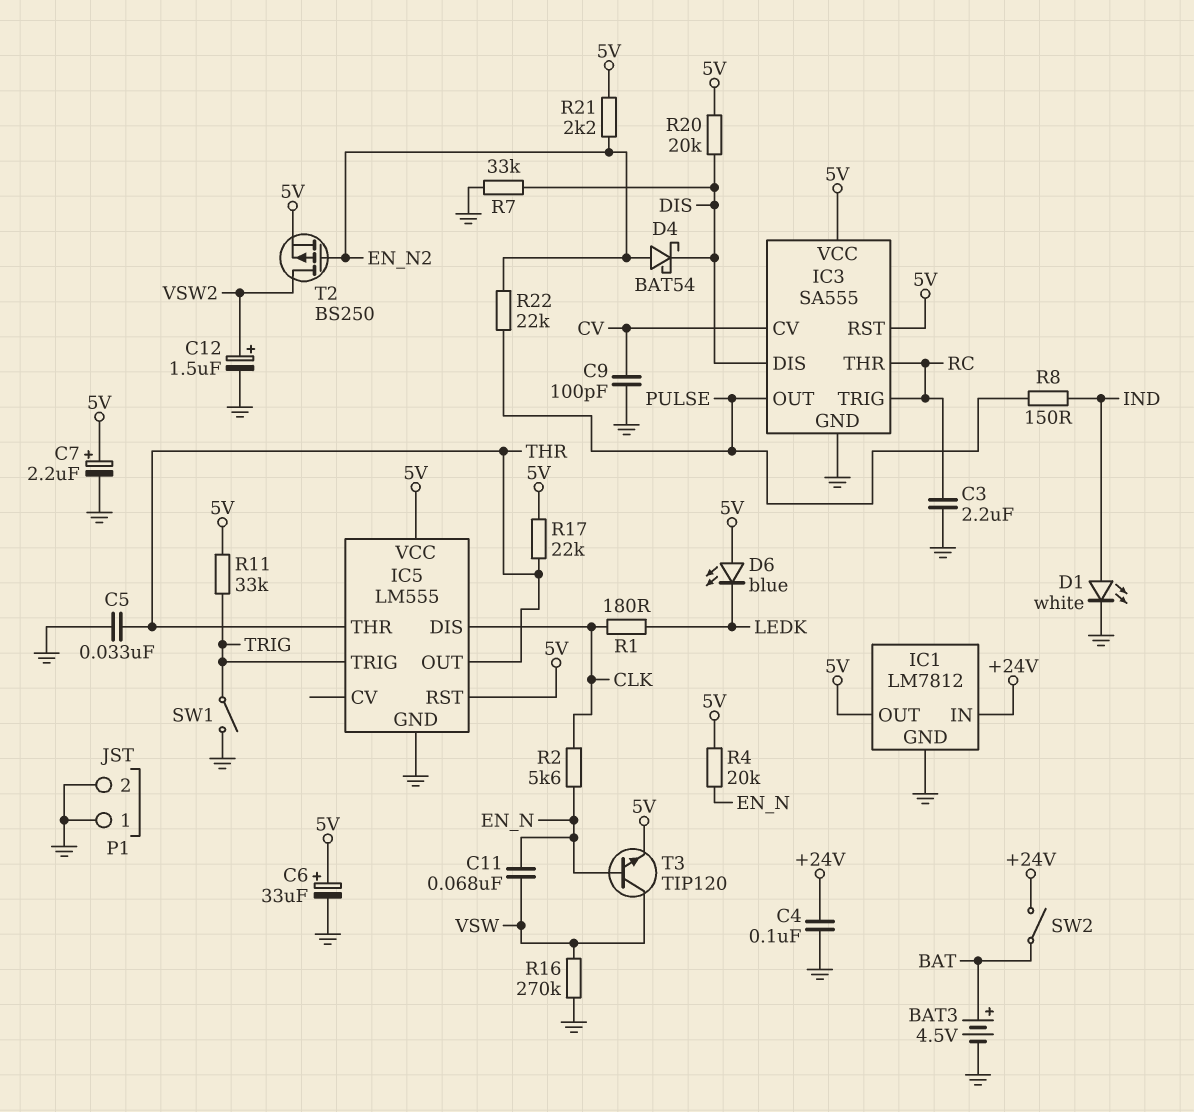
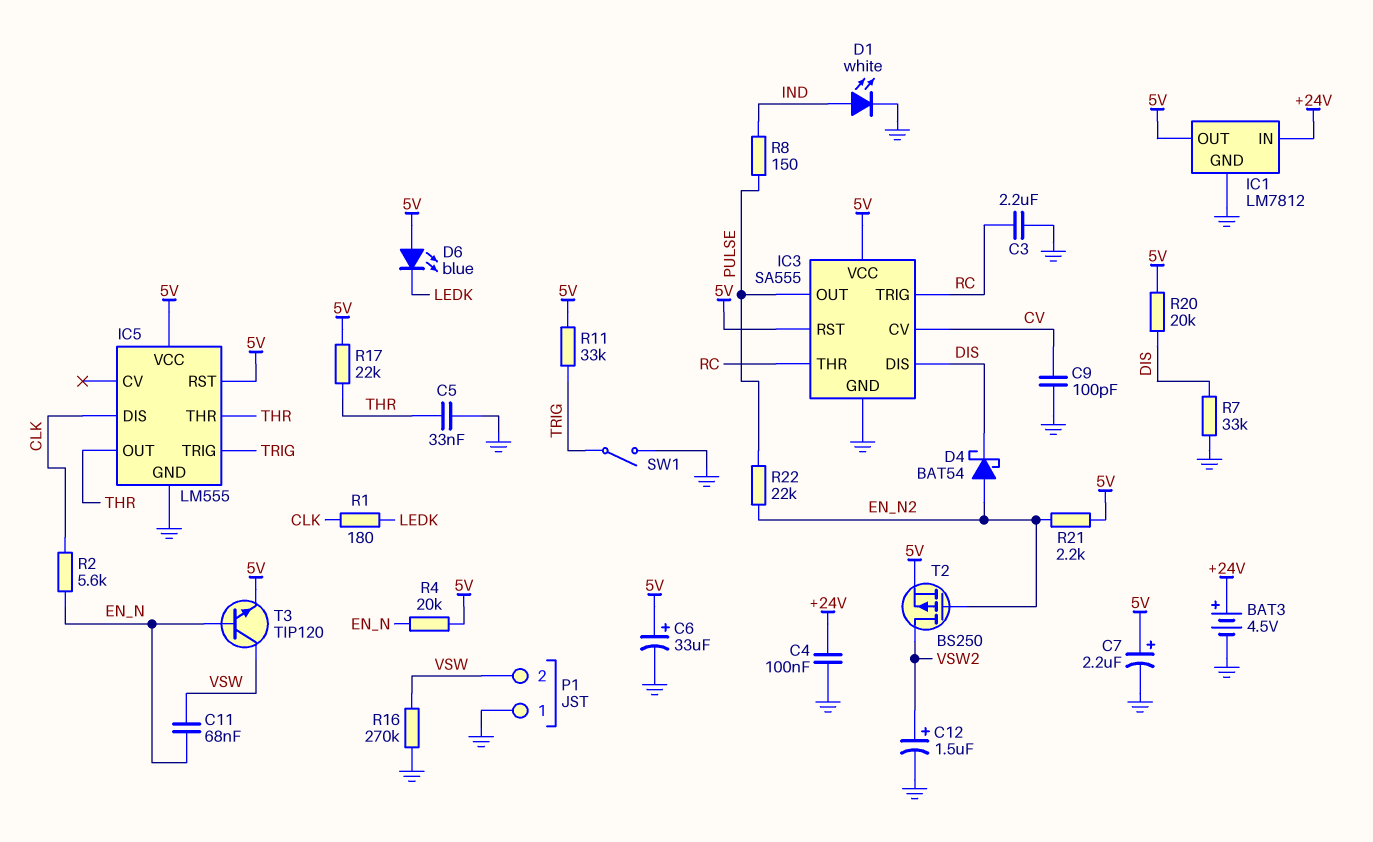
BAT3: 4.5V (plus BAT, minus GND) -> 4.5V (plus +24V, minus GND)
P1 pin 2: GND -> VSW
SW2: switch (+24V, BAT) -> none

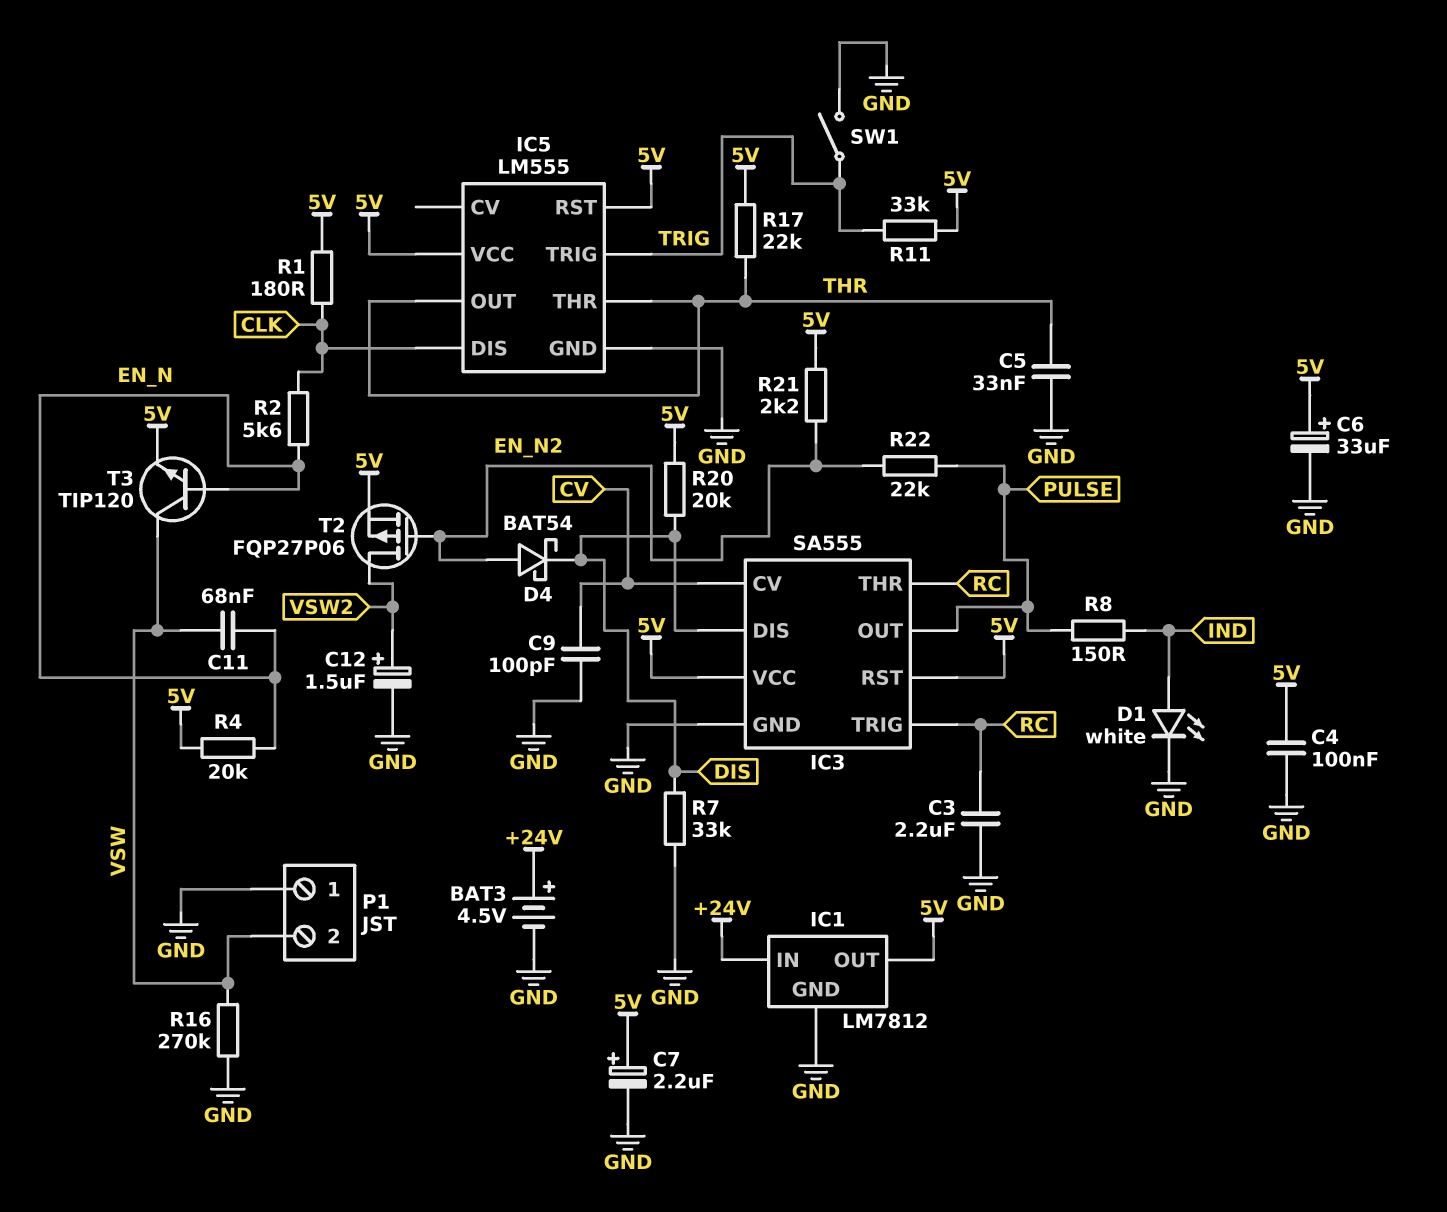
C4: 100nF (+24V, GND) -> 100nF (5V, GND)
D6: LED blue (A 5V, K LEDK) -> none
R1: 180 (CLK, LEDK) -> 180 (5V, CLK)
T2: PMOS BS250 (G EN_N2, D VSW2, S 5V) -> PMOS FQP27P06 (G EN_N2, D VSW2, S 5V)

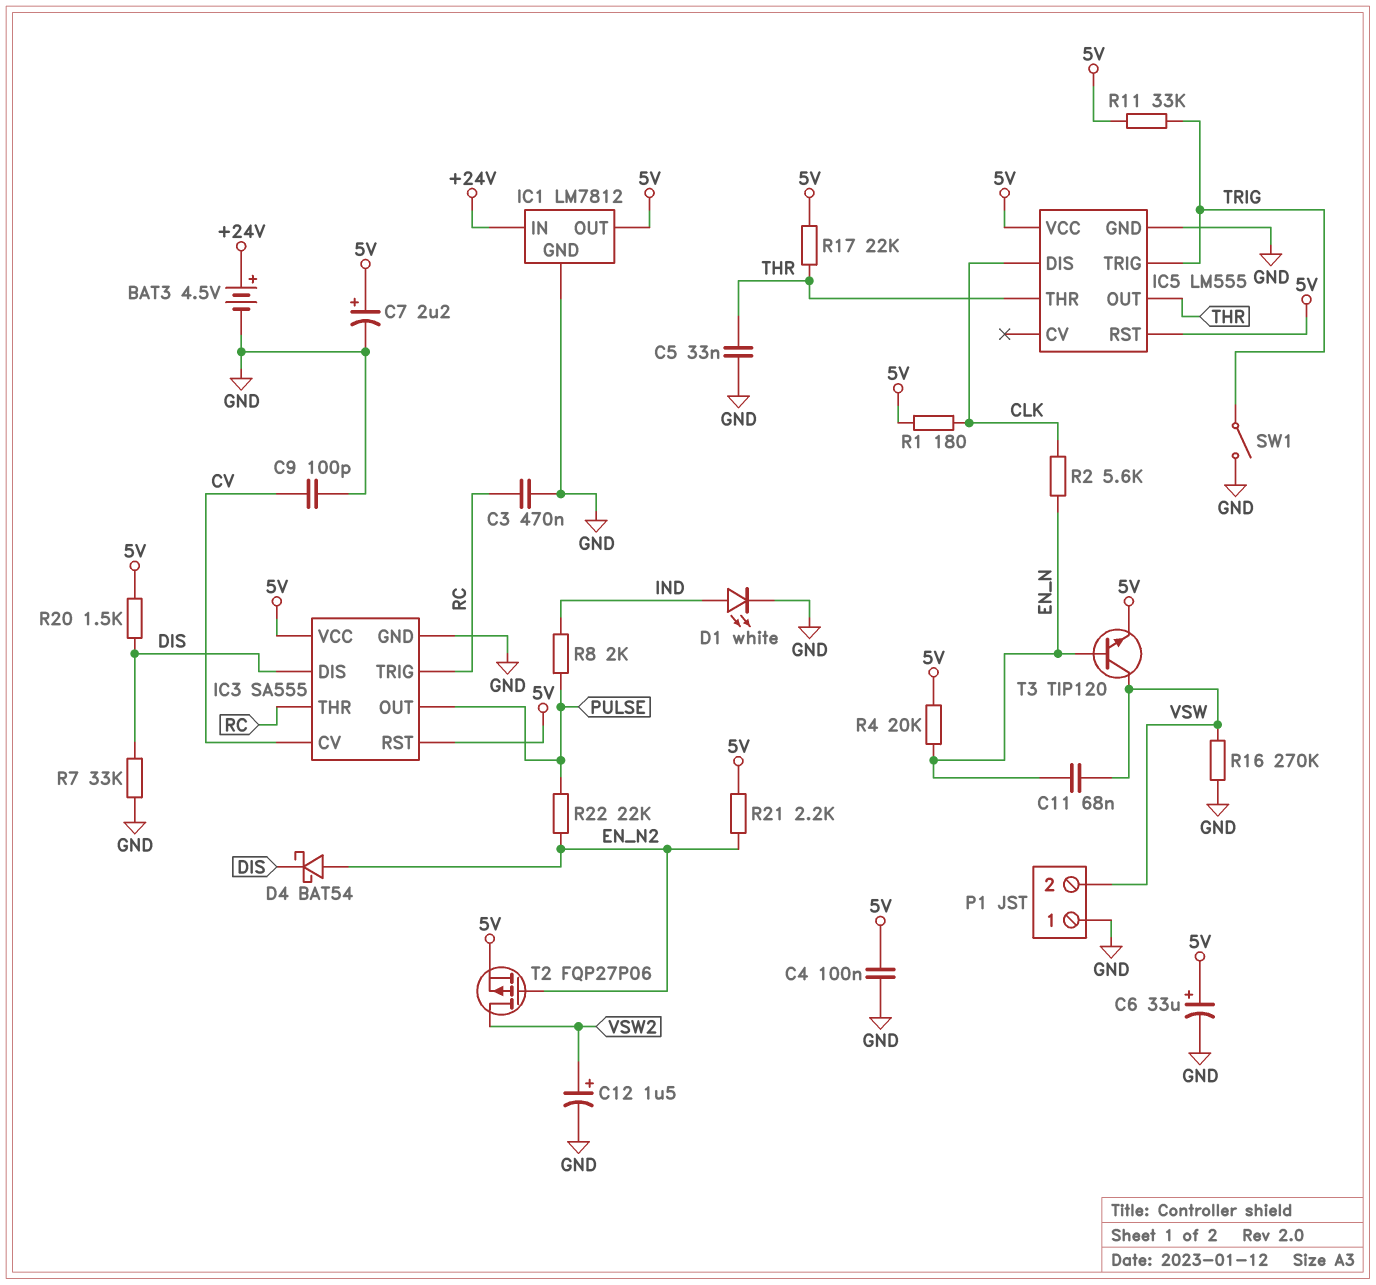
C3: 2.2uF (GND, RC) -> 470nF (GND, RC)
R8: 150 (IND, PULSE) -> 2k (IND, PULSE)
R20: 20k (5V, DIS) -> 1.5k (5V, DIS)

